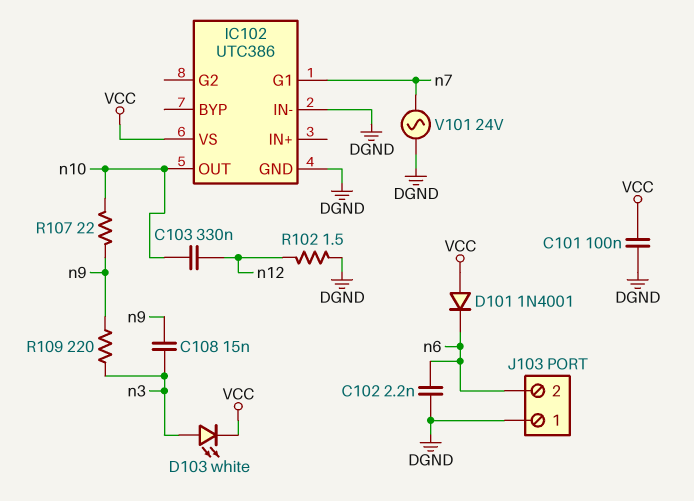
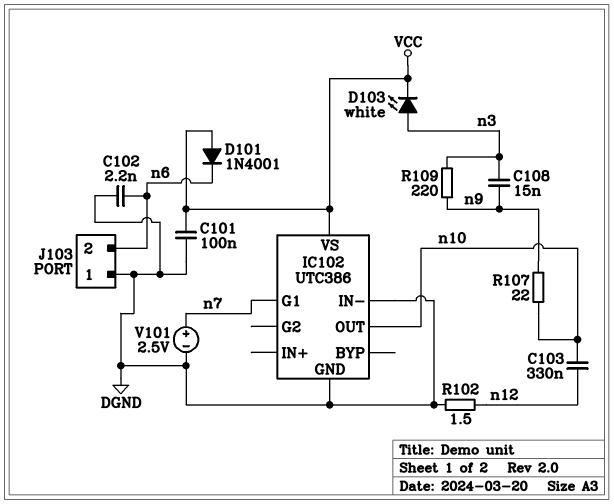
V101: AC 24V (DGND, n7) -> 2.5V (plus n7, minus DGND)

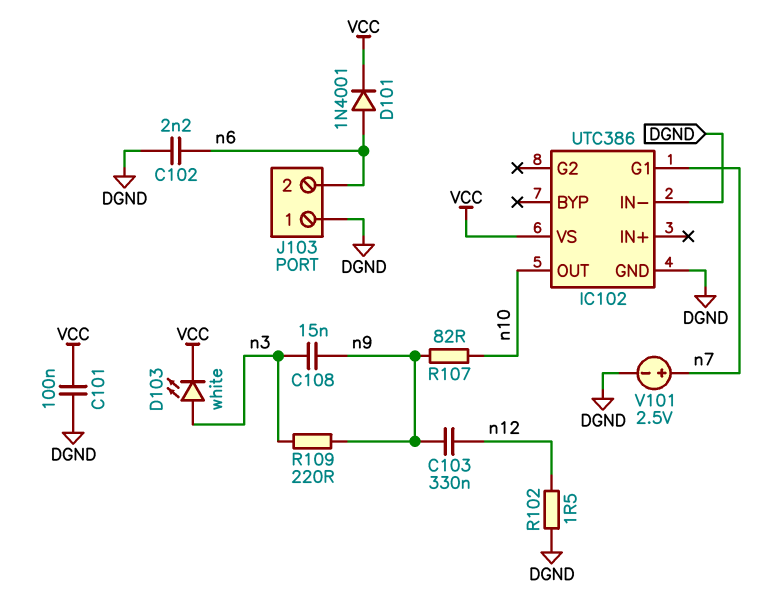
C103: 330nF (n10, n12) -> 330nF (n9, n12)
D101: diode 1N4001 (A VCC, K n6) -> diode 1N4001 (A n6, K VCC)
R107: 22 (n9, n10) -> 82 (n9, n10)

